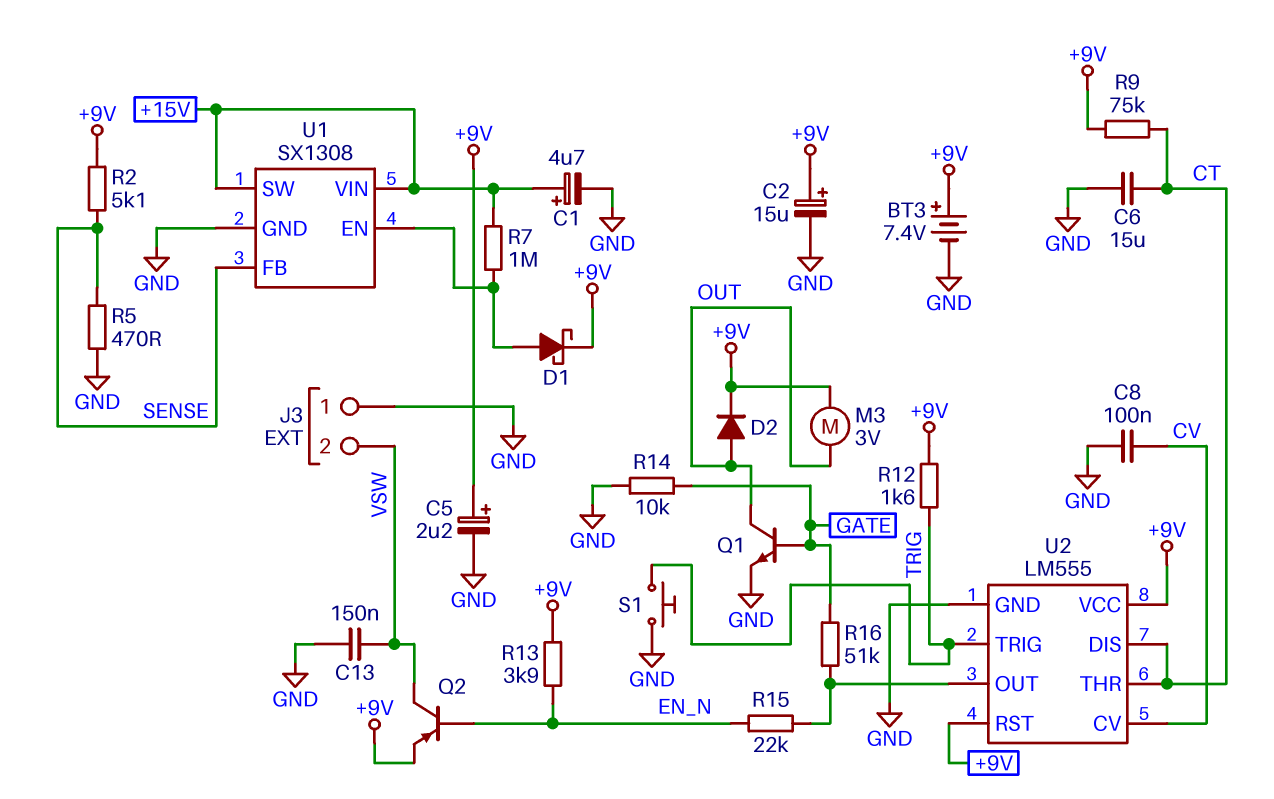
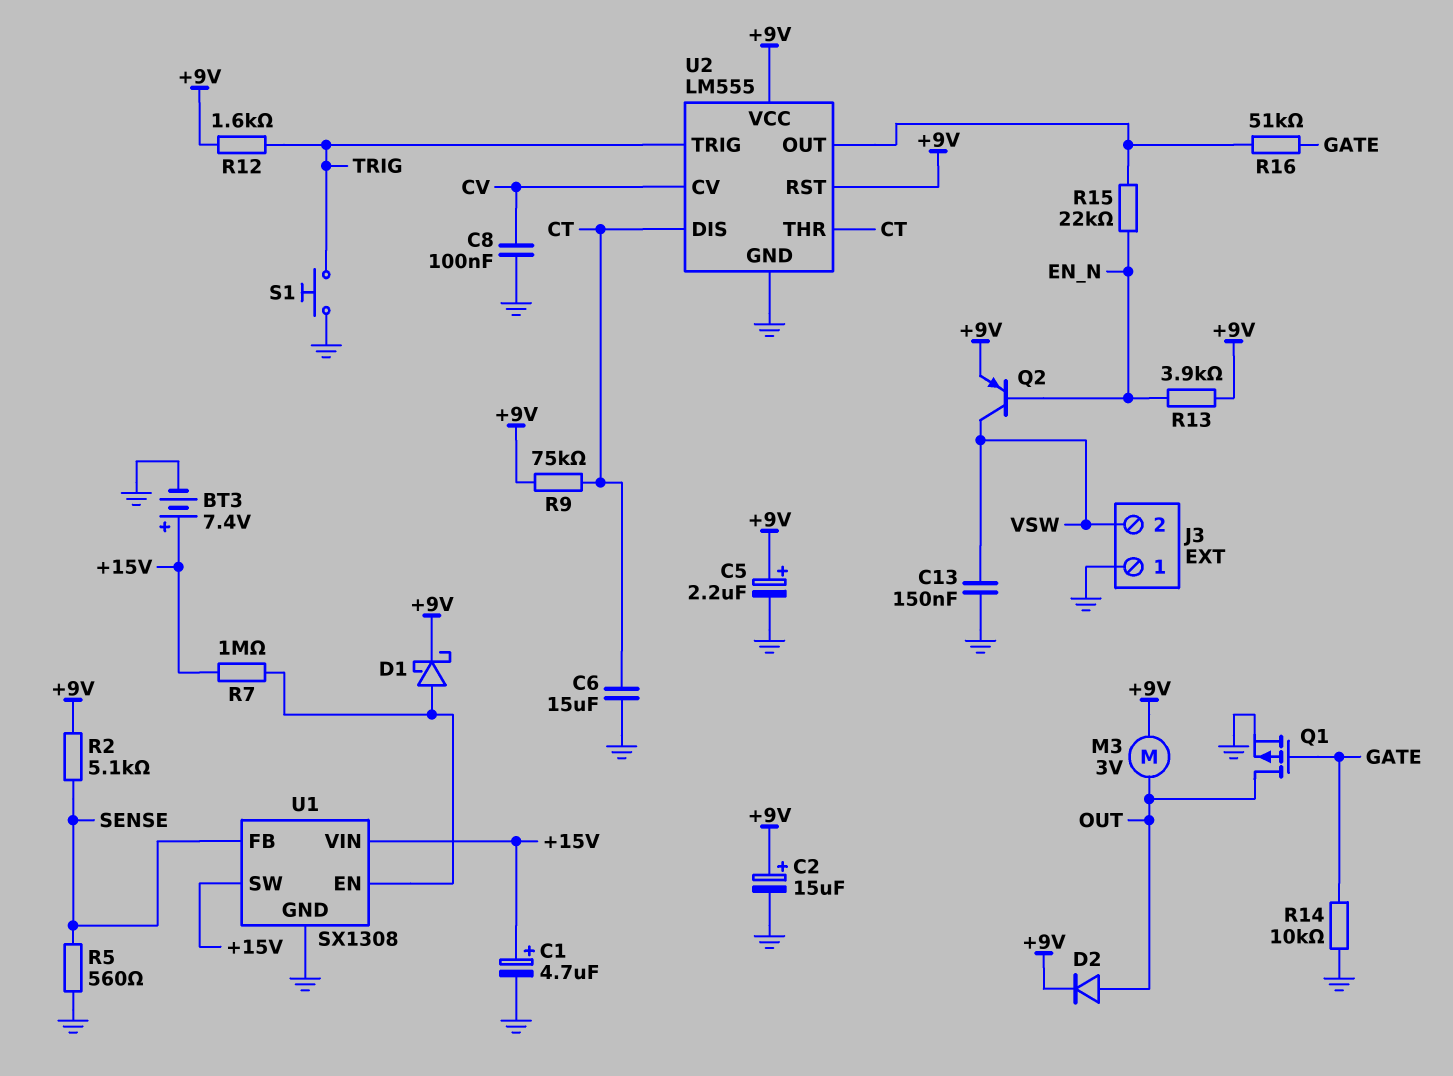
BT3: 7.4V (plus +9V, minus GND) -> 7.4V (plus +15V, minus GND)
Q1: NPN (B GATE, C OUT, E GND) -> PMOS (G GATE, D OUT, S GND)
R5: 470 (GND, SENSE) -> 560 (GND, SENSE)

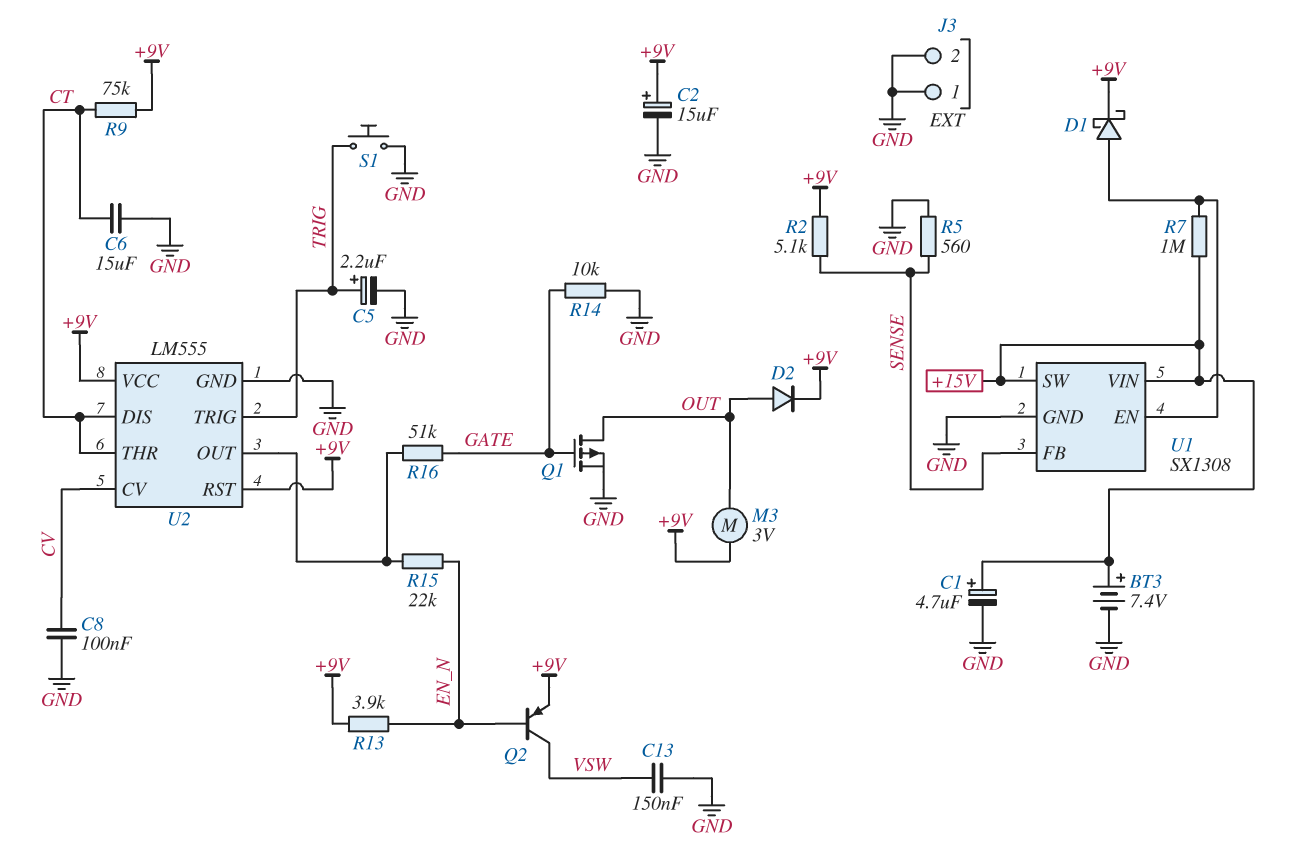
C5: 2.2uF (plus +9V, minus GND) -> 2.2uF (plus TRIG, minus GND)
J3 pin 2: VSW -> GND
R12: 1.6k (+9V, TRIG) -> none

